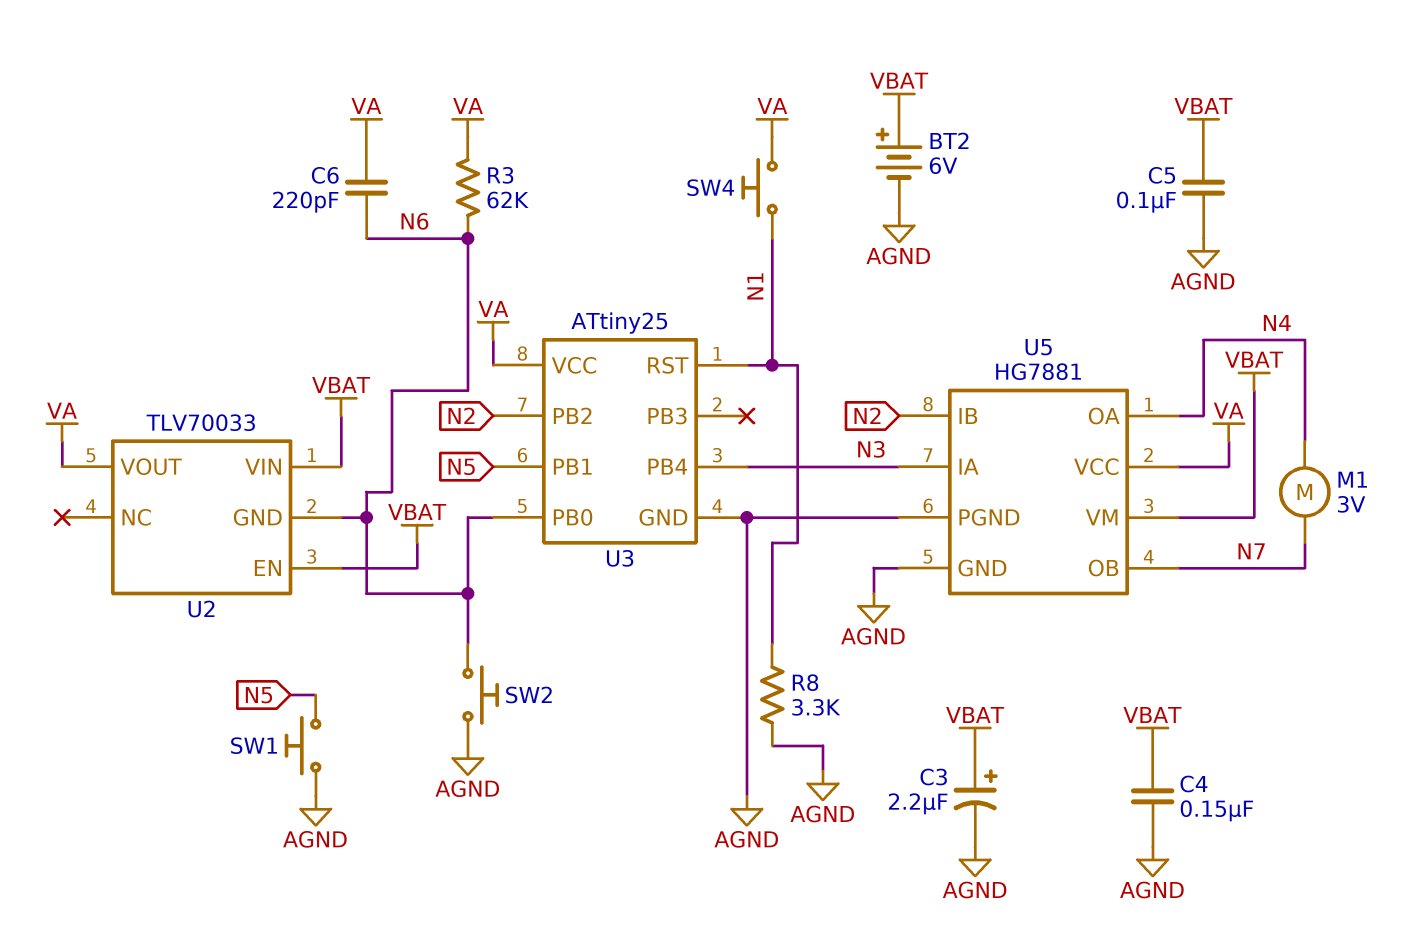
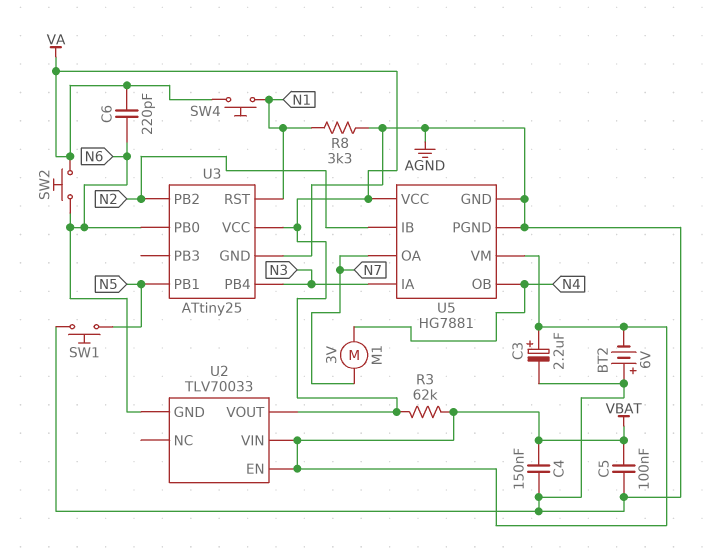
BT2: 6V (plus VBAT, minus AGND) -> 6V (plus AGND, minus VBAT)
R3: 62k (N6, VA) -> 62k (VA, VBAT)
SW2: button (AGND, N6) -> button (N6, VA)
U5 pin OA: N4 -> N7
U5 pin OB: N7 -> N4

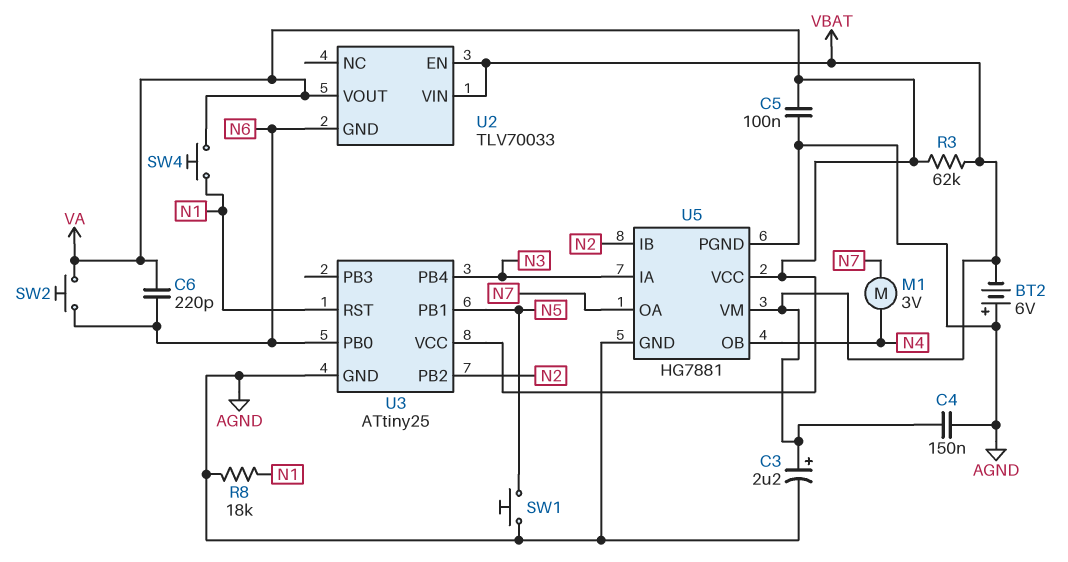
C5: 100nF (AGND, VBAT) -> 100nF (AGND, VA)
R8: 3.3k (AGND, N1) -> 18k (AGND, N1)

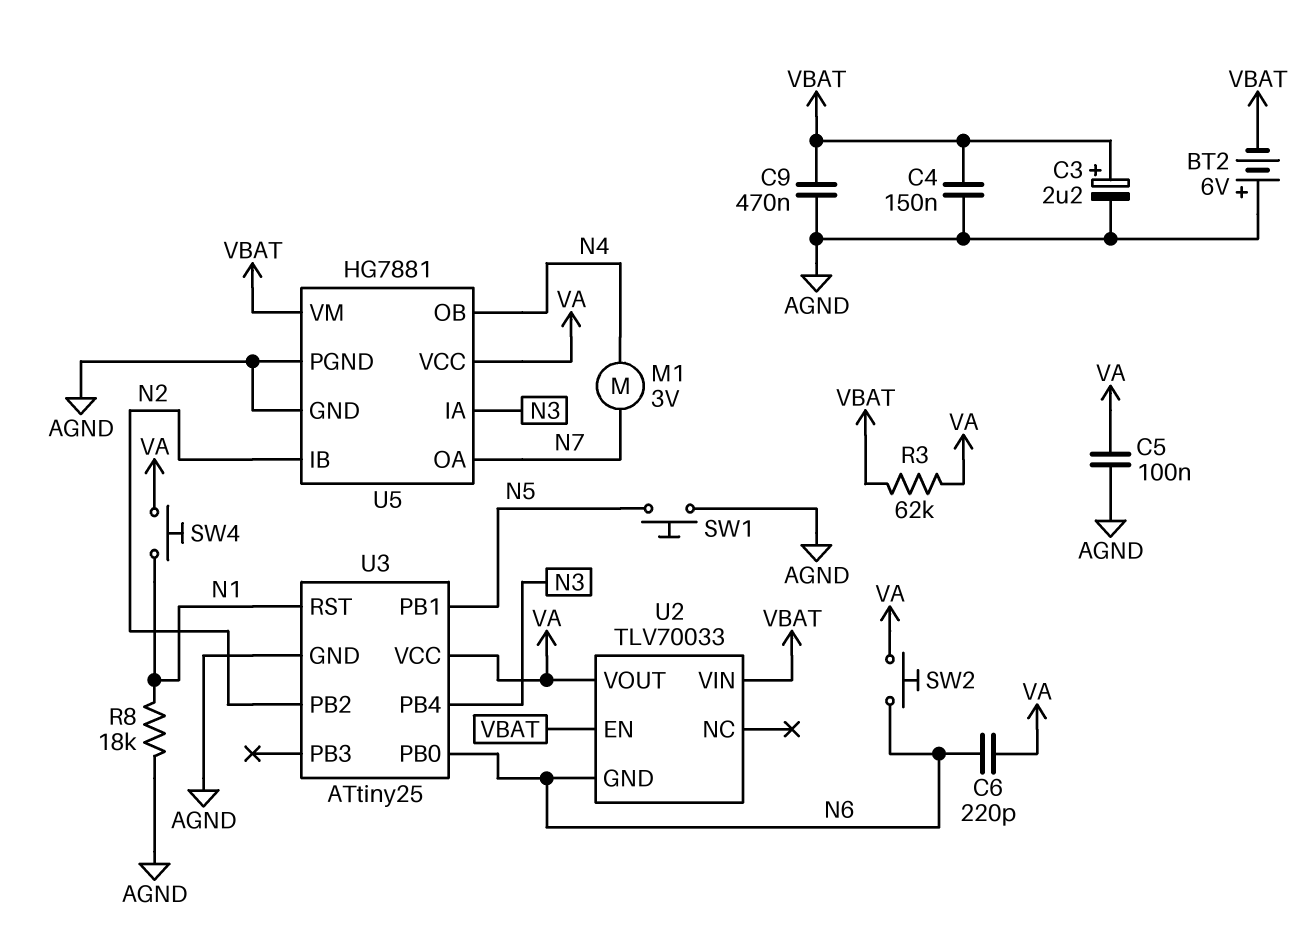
C9: none -> 470nF (AGND, VBAT)

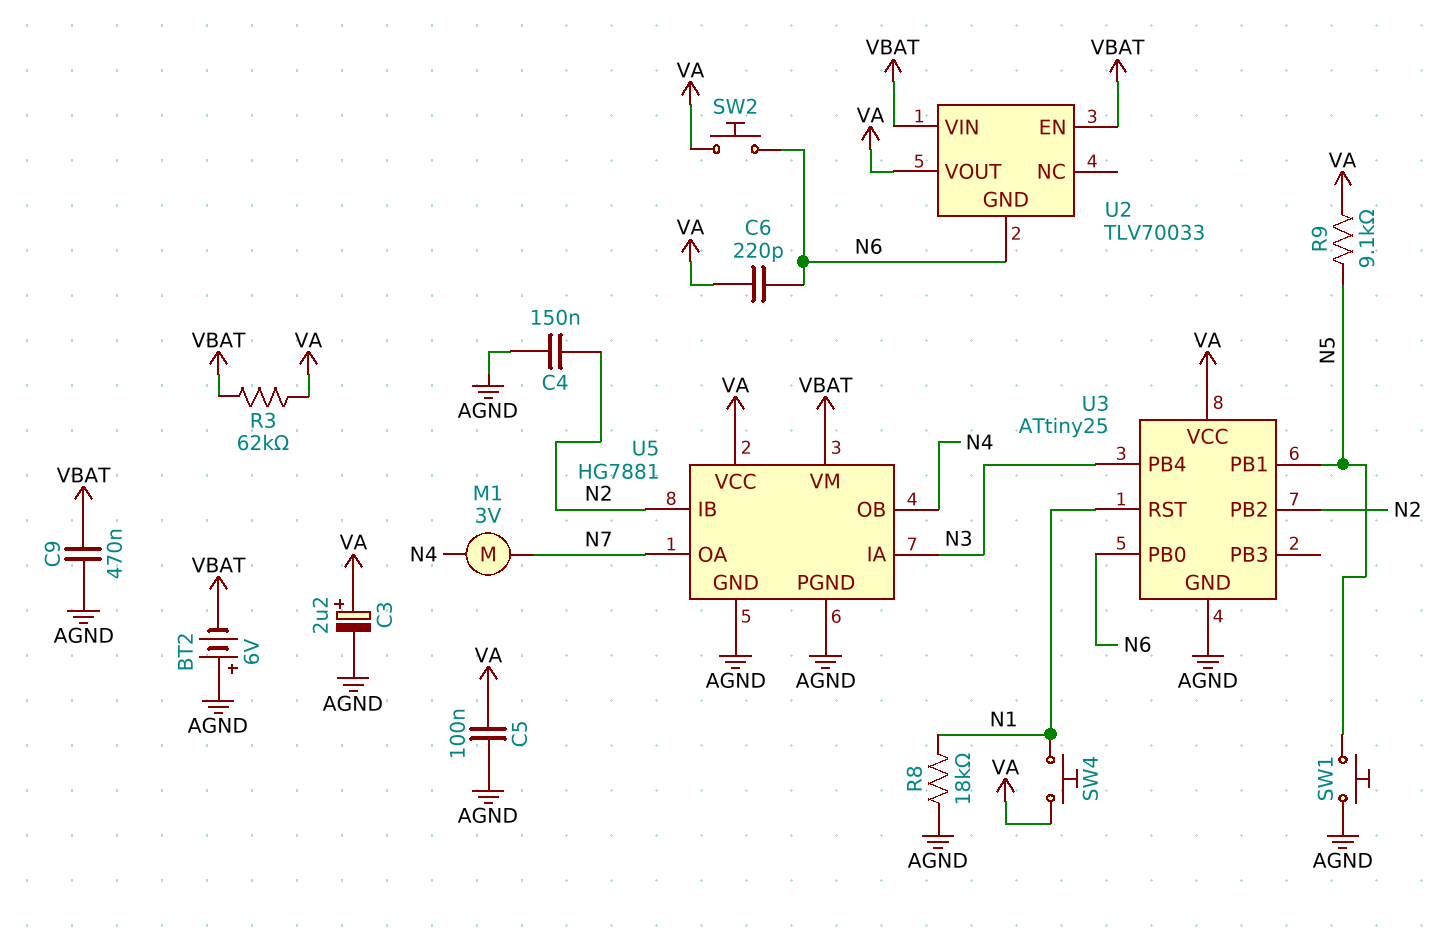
C3: 2.2uF (plus VBAT, minus AGND) -> 2.2uF (plus VA, minus AGND)
C4: 150nF (AGND, VBAT) -> 150nF (AGND, N2)
R9: none -> 9.1k (N5, VA)

